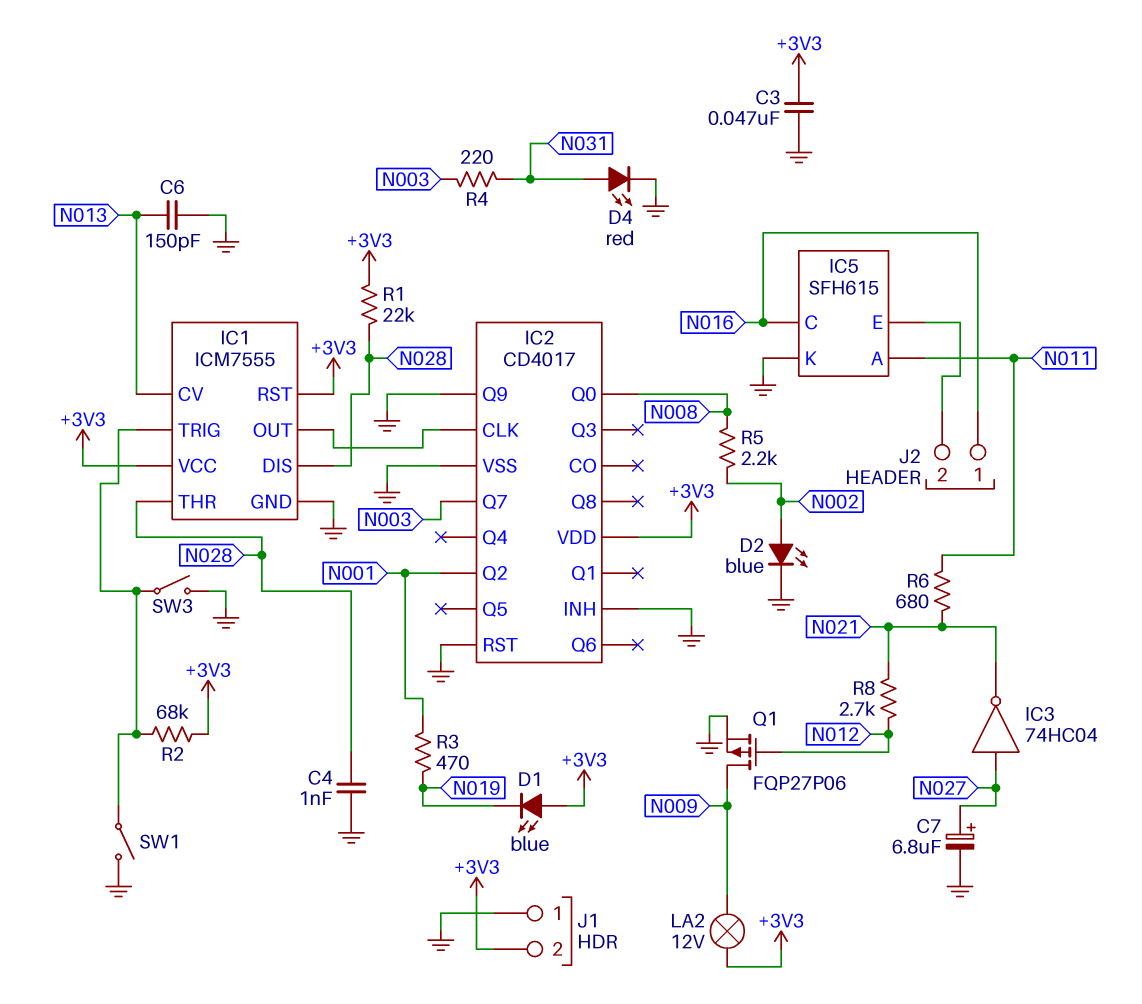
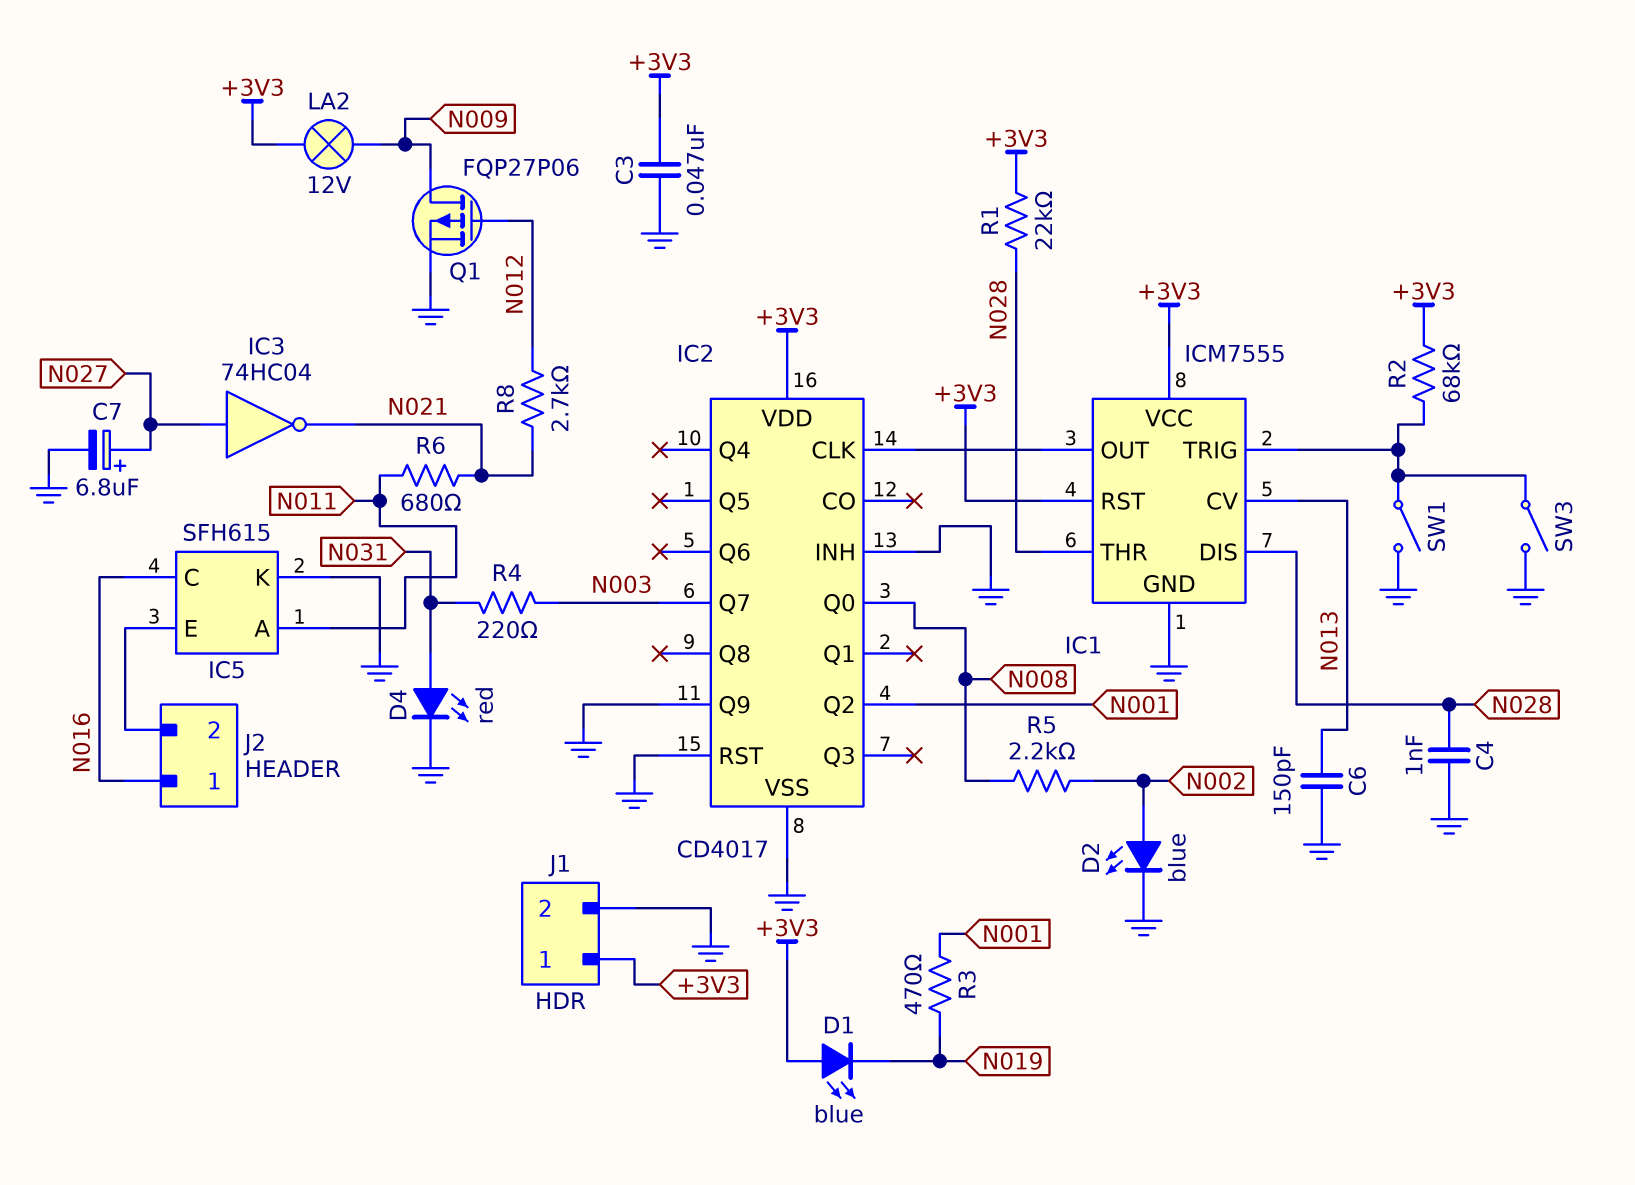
J1 pin 1: GND -> +3V3
J1 pin 2: +3V3 -> GND

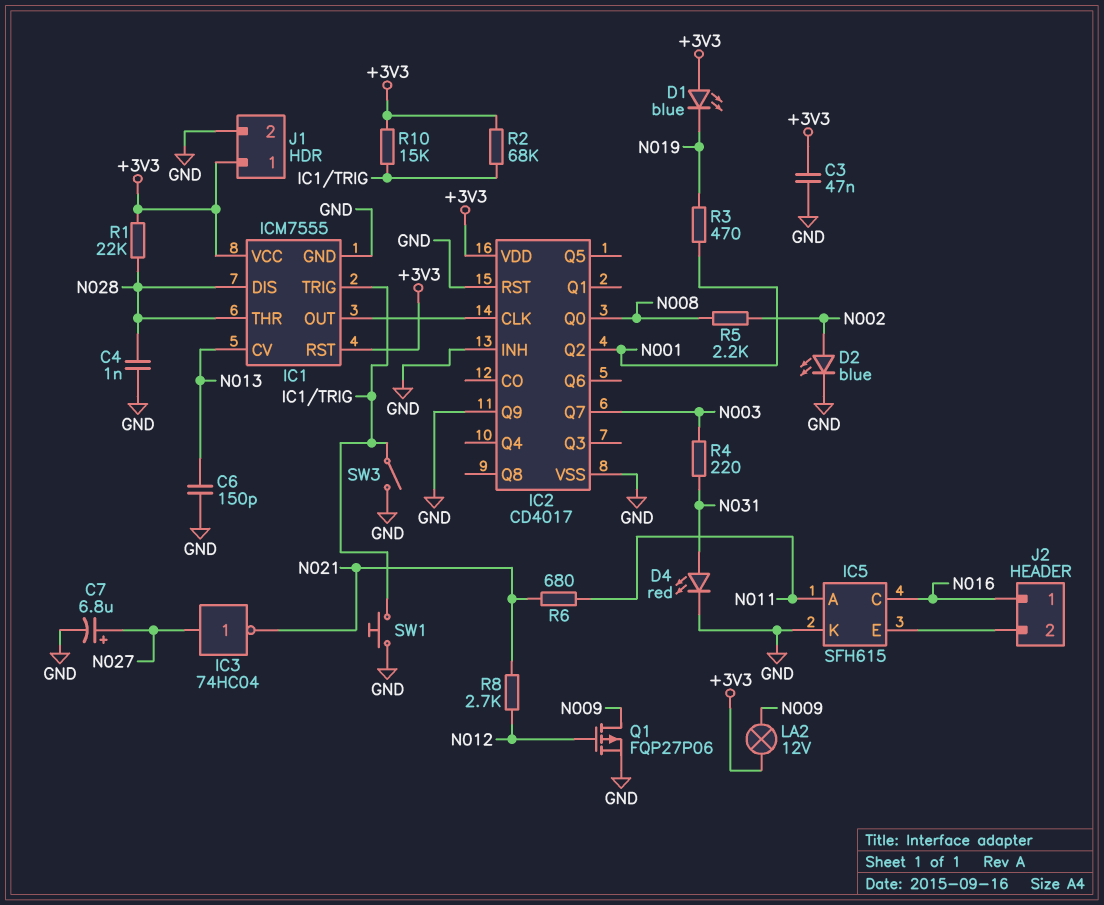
R10: none -> 15k (+3V3, IC1/TRIG)
SW1: switch (GND, IC1/TRIG) -> button (GND, IC1/TRIG)

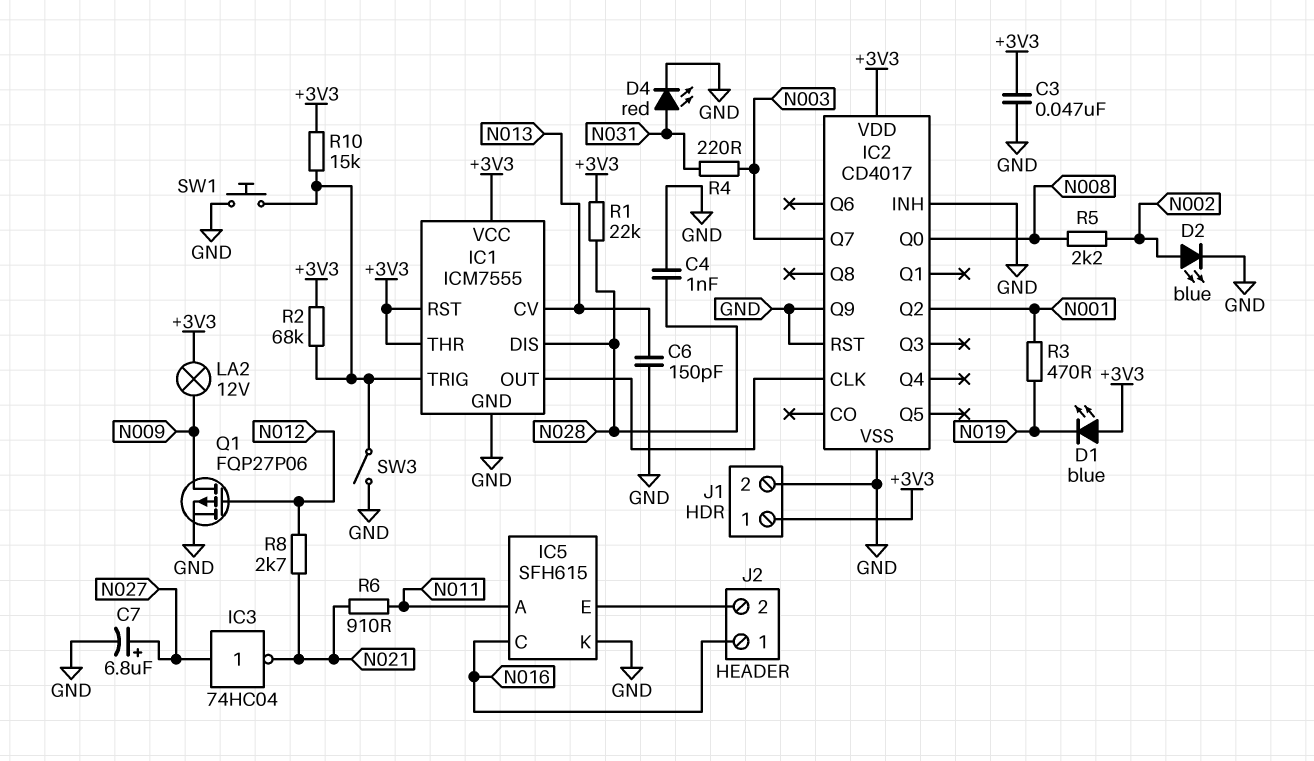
IC1 pin THR: N028 -> +3V3
R6: 680 (N011, N021) -> 910 (N011, N021)

